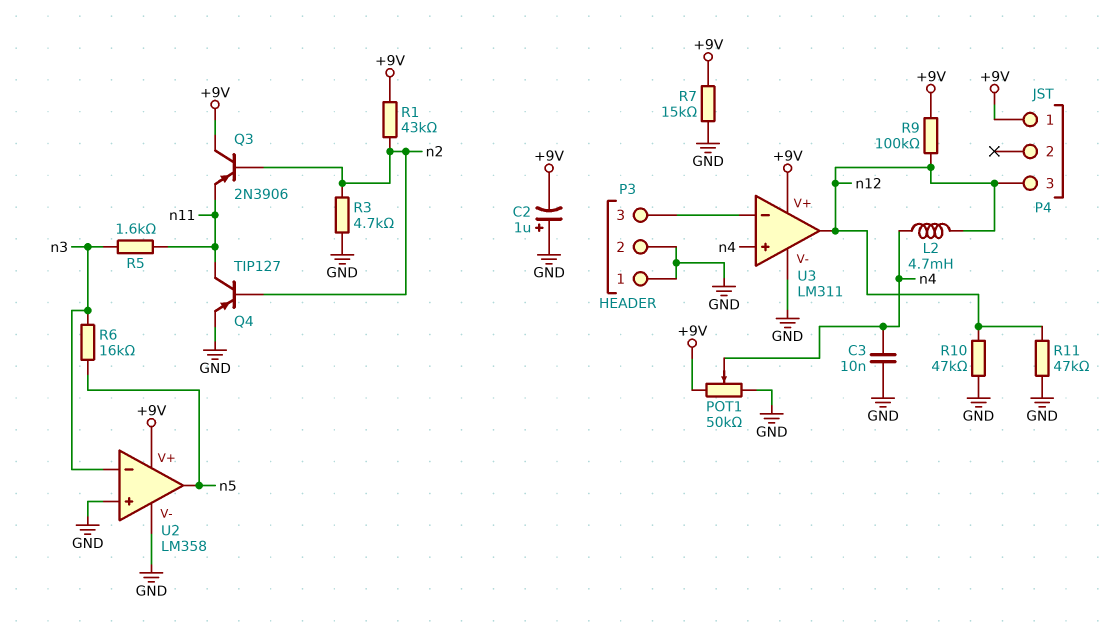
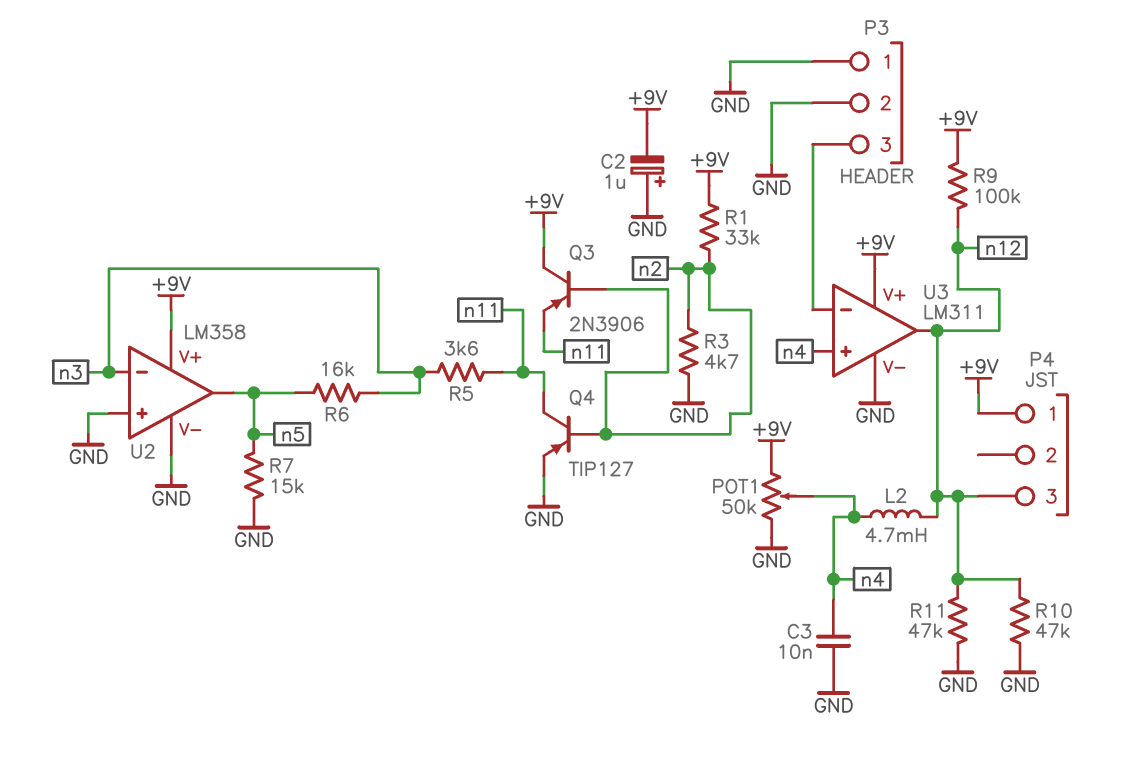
R1: 43k (+9V, n2) -> 33k (+9V, n2)
R5: 1.6k (n3, n11) -> 3.6k (n3, n11)
R7: 15k (+9V, GND) -> 15k (GND, n5)

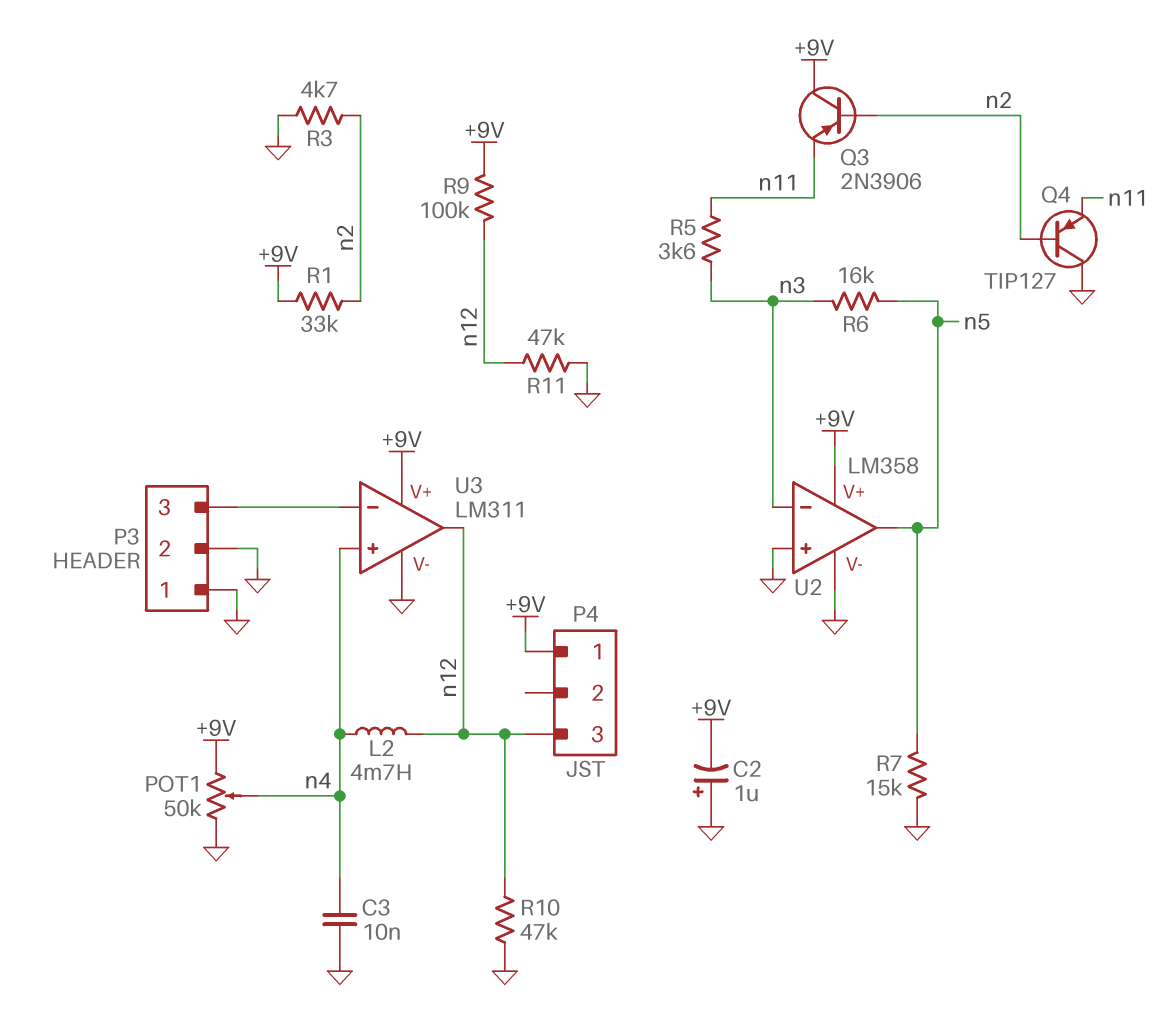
Q4: PNP TIP127 (B n2, C n11, E GND) -> PNP TIP127 (B n2, C GND, E n11)

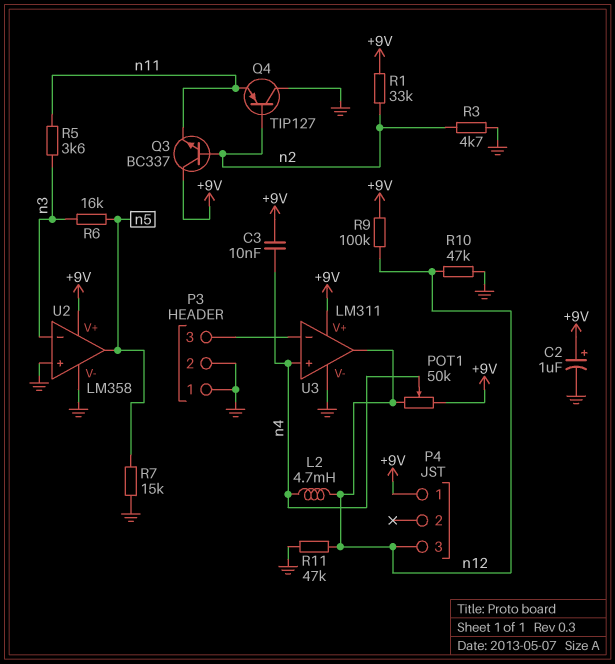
C2: 1uF (plus GND, minus +9V) -> 1uF (plus +9V, minus GND)
C3: 10nF (GND, n4) -> 10nF (+9V, n4)
POT1: 50k (+9V, GND, wiper n4) -> 50k (+9V, n12, wiper n4)
Q3: PNP 2N3906 (B n2, C +9V, E n11) -> NPN BC337 (B n2, C +9V, E n11)

